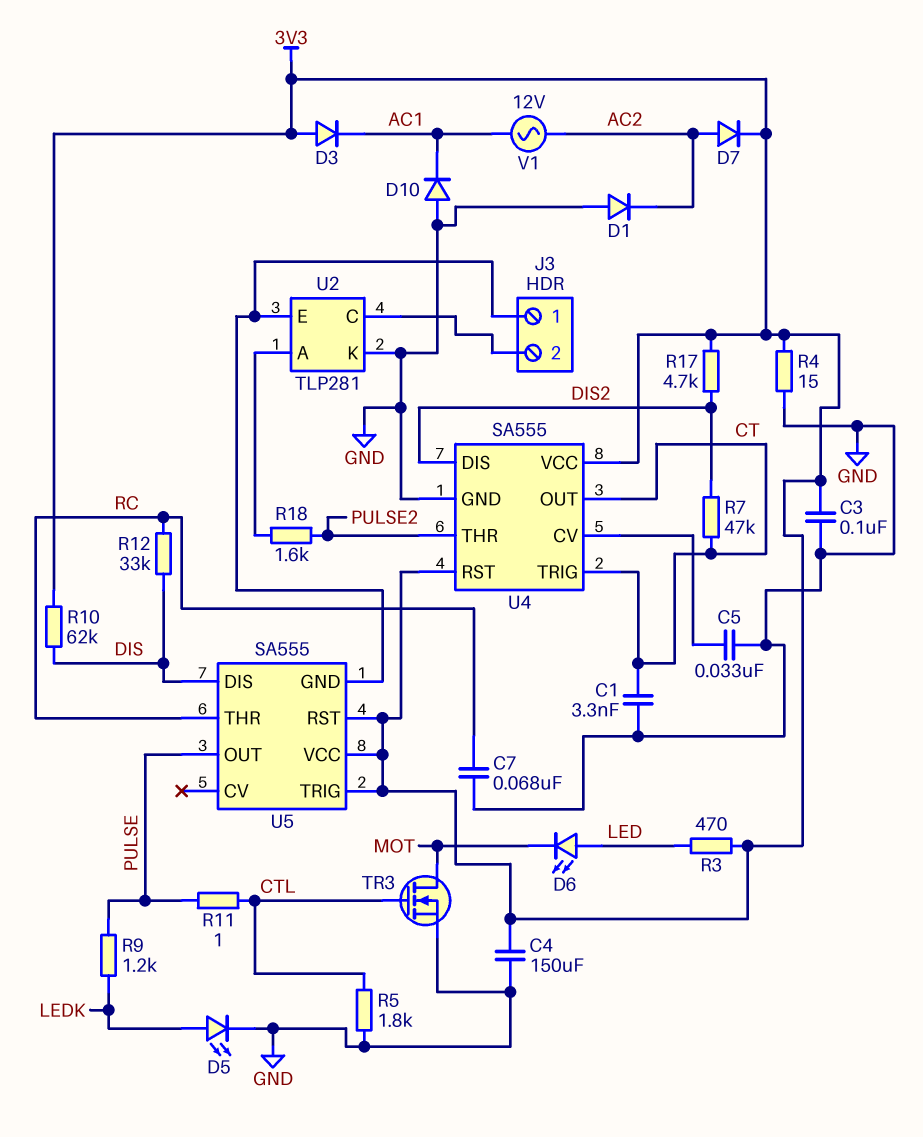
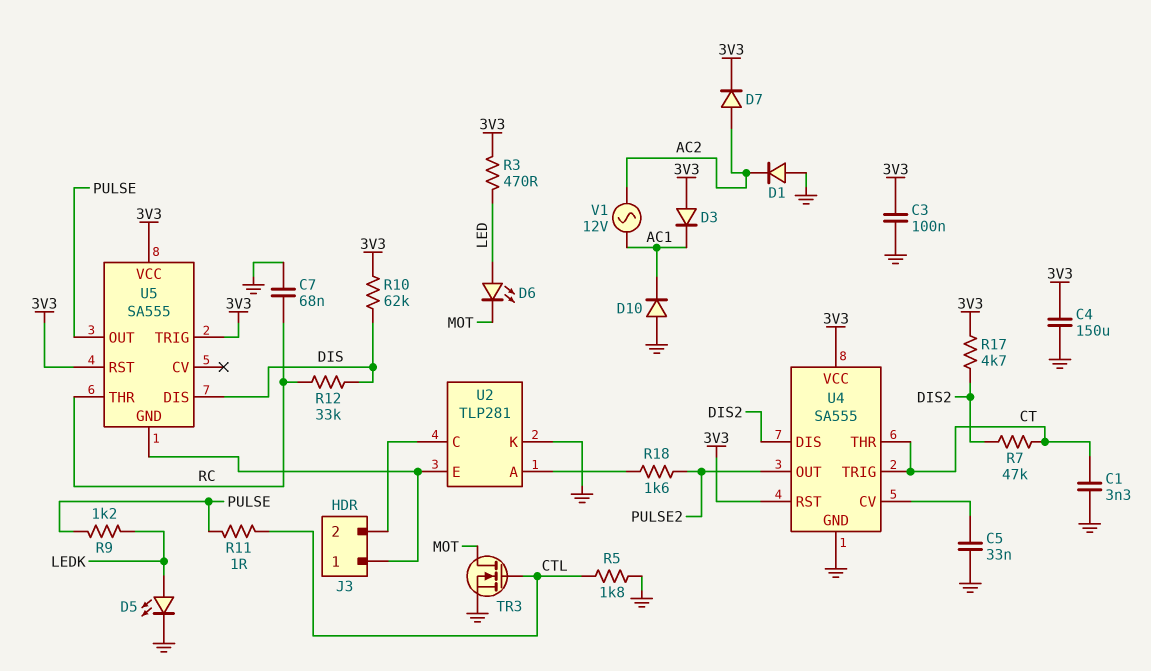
R4: 15 (3V3, GND) -> none
U4 pin OUT: CT -> PULSE2
U4 pin THR: PULSE2 -> CT

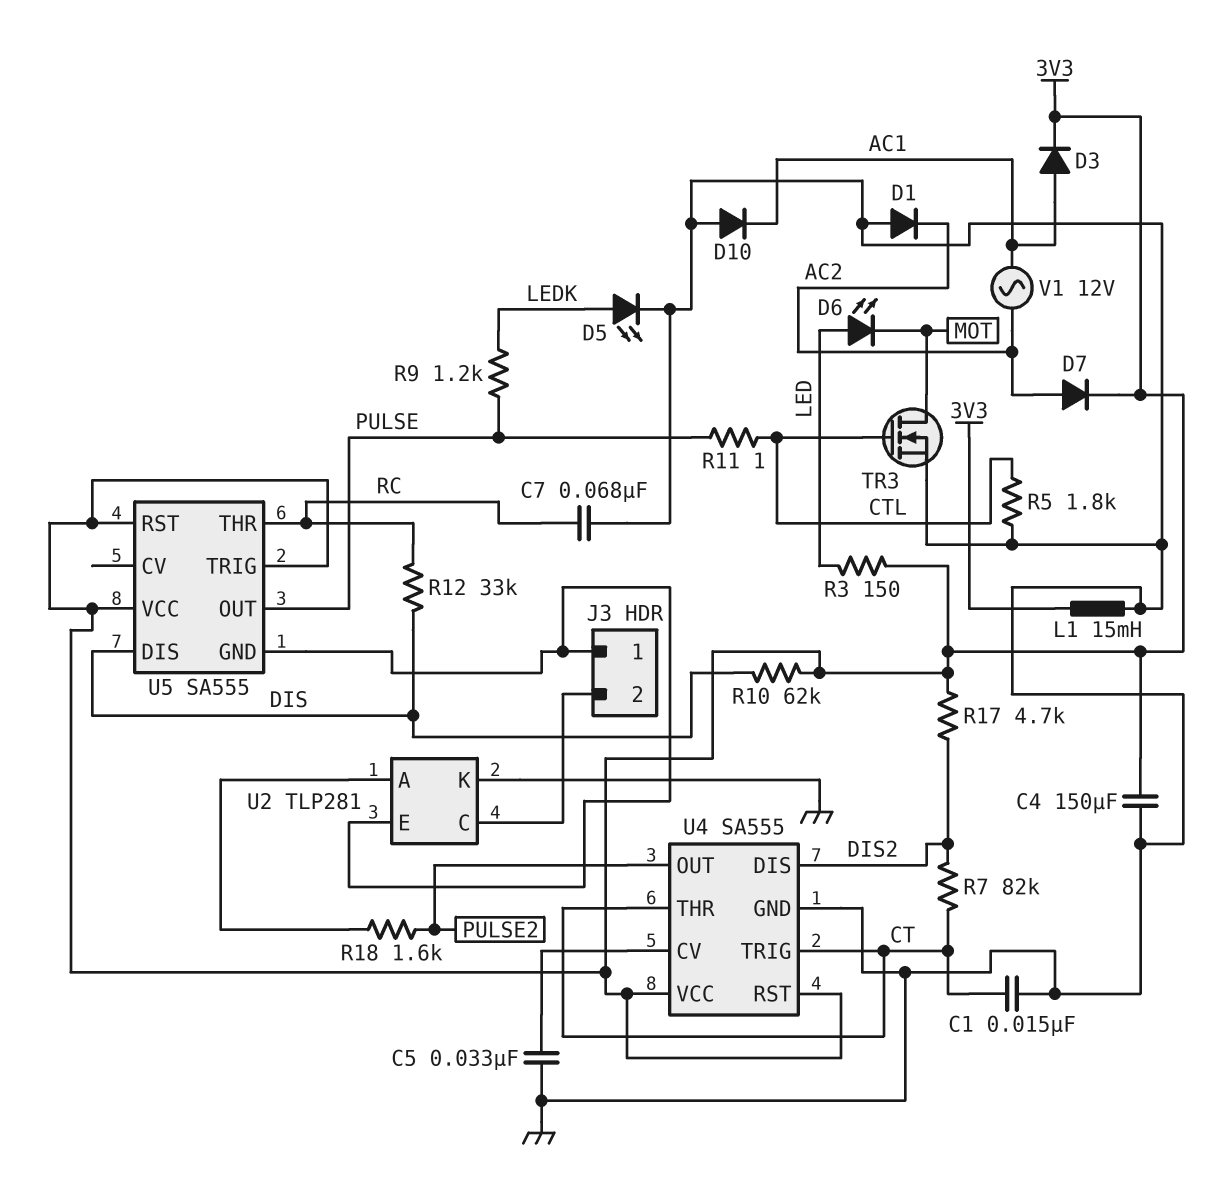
C1: 3.3nF (CT, GND) -> 15nF (CT, GND)
C3: 100nF (3V3, GND) -> none
D3: diode (A 3V3, K AC1) -> diode (A AC1, K 3V3)
L1: none -> 15mH (3V3, GND)
R3: 470 (3V3, LED) -> 150 (3V3, LED)
R7: 47k (CT, DIS2) -> 82k (CT, DIS2)

